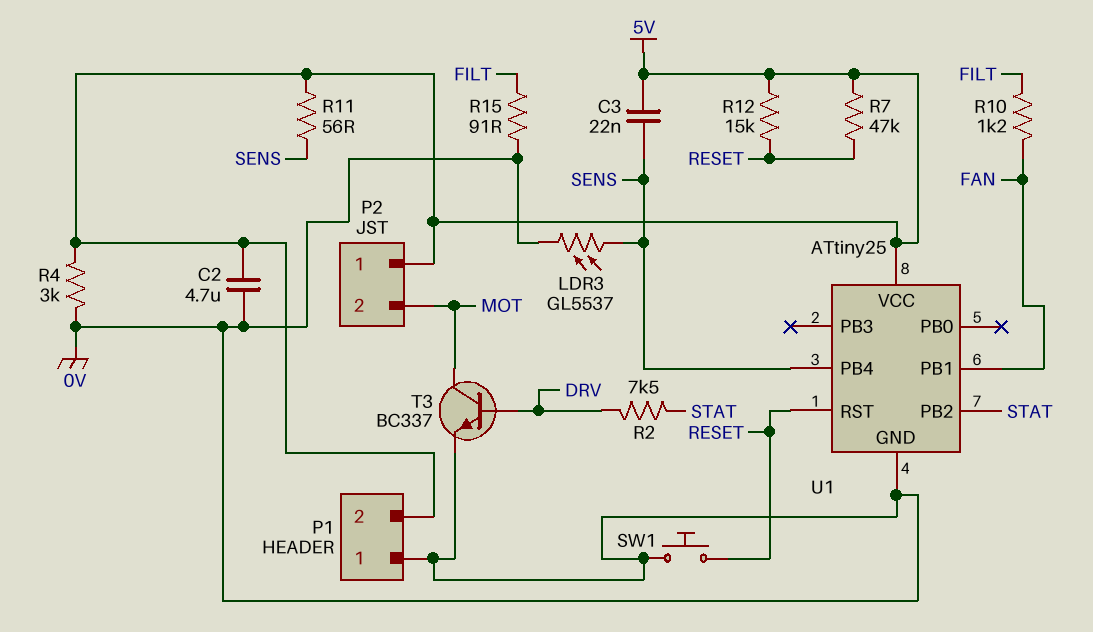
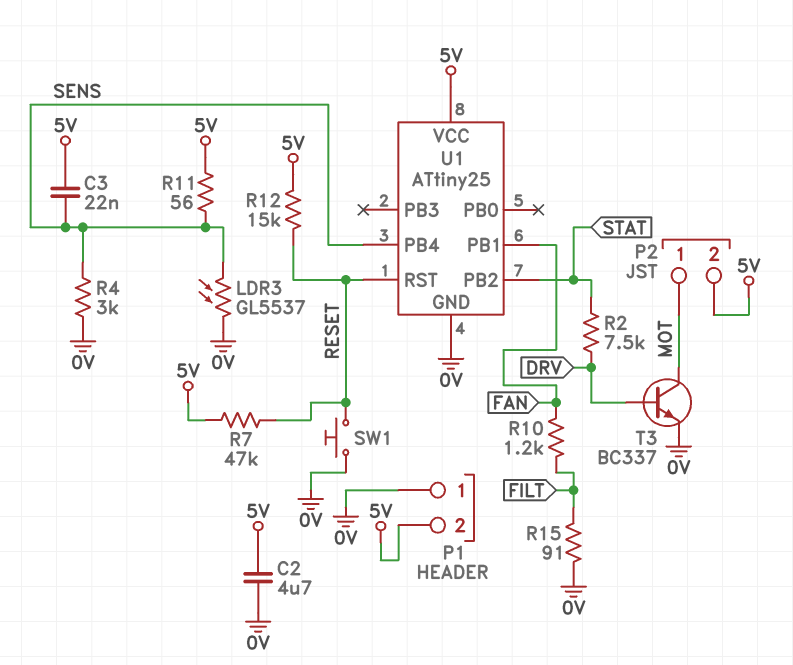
P2 pin 1: 5V -> MOT
P2 pin 2: MOT -> 5V
R4: 3k (0V, 5V) -> 3k (0V, SENS)

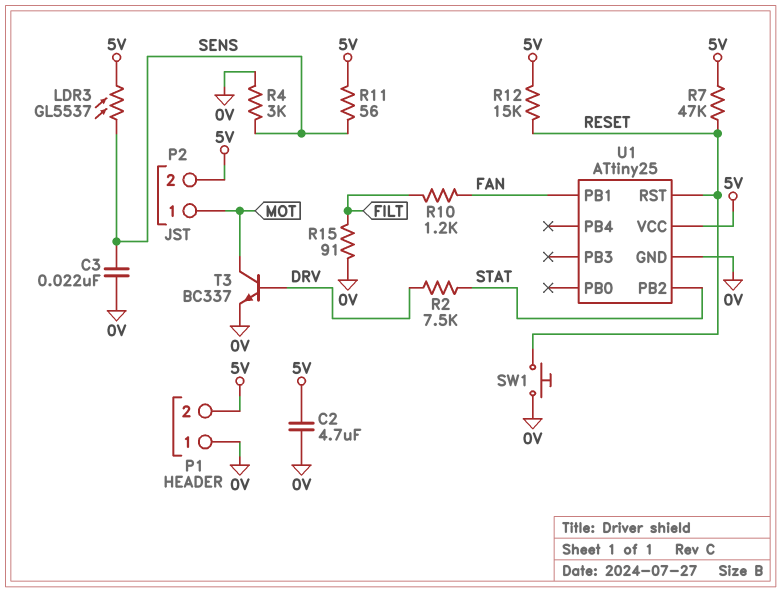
C3: 22nF (5V, SENS) -> 22nF (0V, SENS)
LDR3: GL5537 (0V, SENS) -> GL5537 (5V, SENS)
U1 pin PB4: SENS -> none

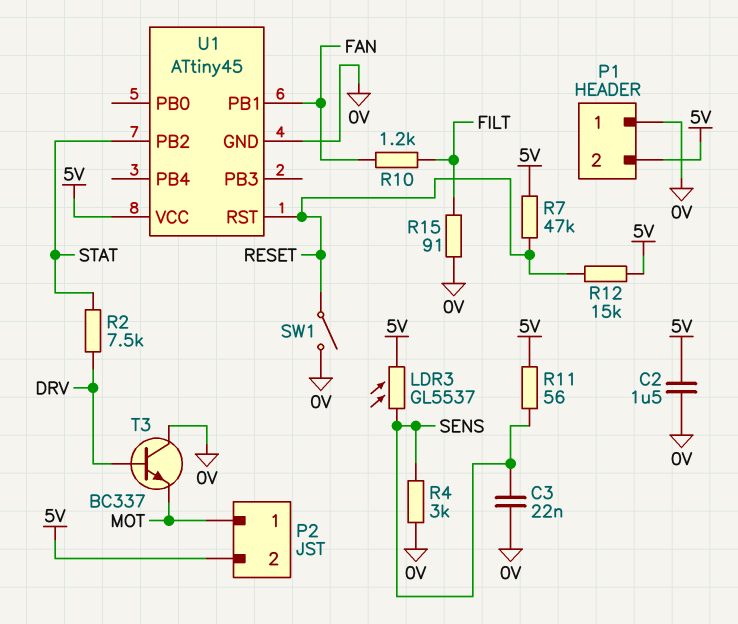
C2: 4.7uF (0V, 5V) -> 1.5uF (0V, 5V)
SW1: button (0V, RESET) -> switch (0V, RESET)
T3: NPN BC337 (B DRV, C MOT, E 0V) -> NPN BC337 (B DRV, C 0V, E MOT)
U1: ATtiny25 -> ATtiny45

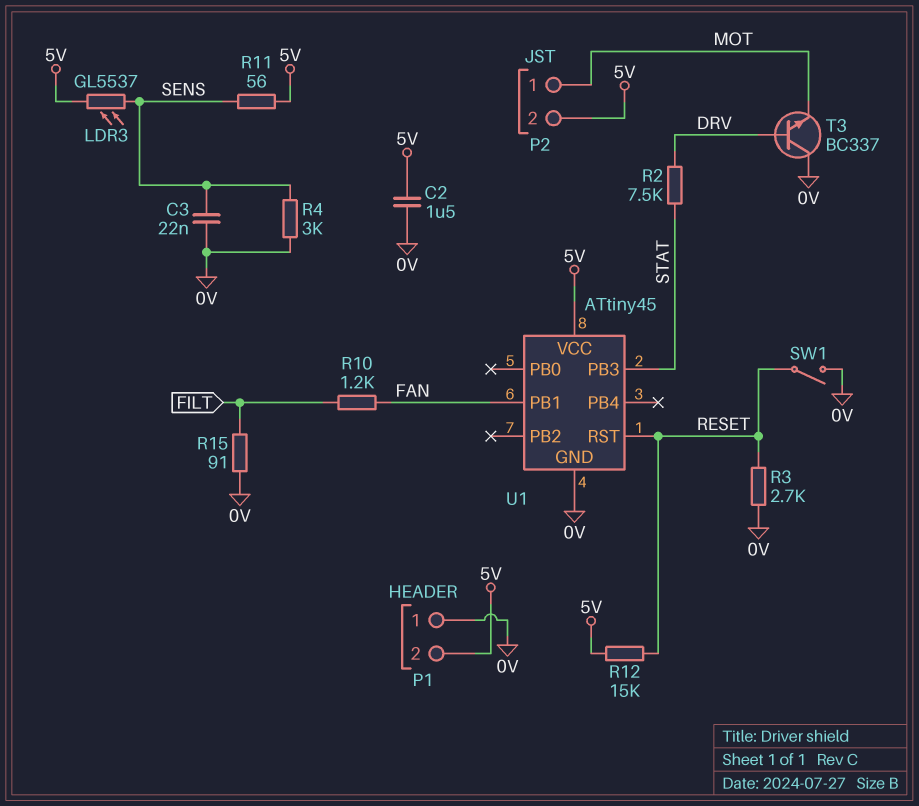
R3: none -> 2.7k (0V, RESET)
R7: 47k (5V, RESET) -> none
U1 pin PB2: STAT -> none
U1 pin PB3: none -> STAT

